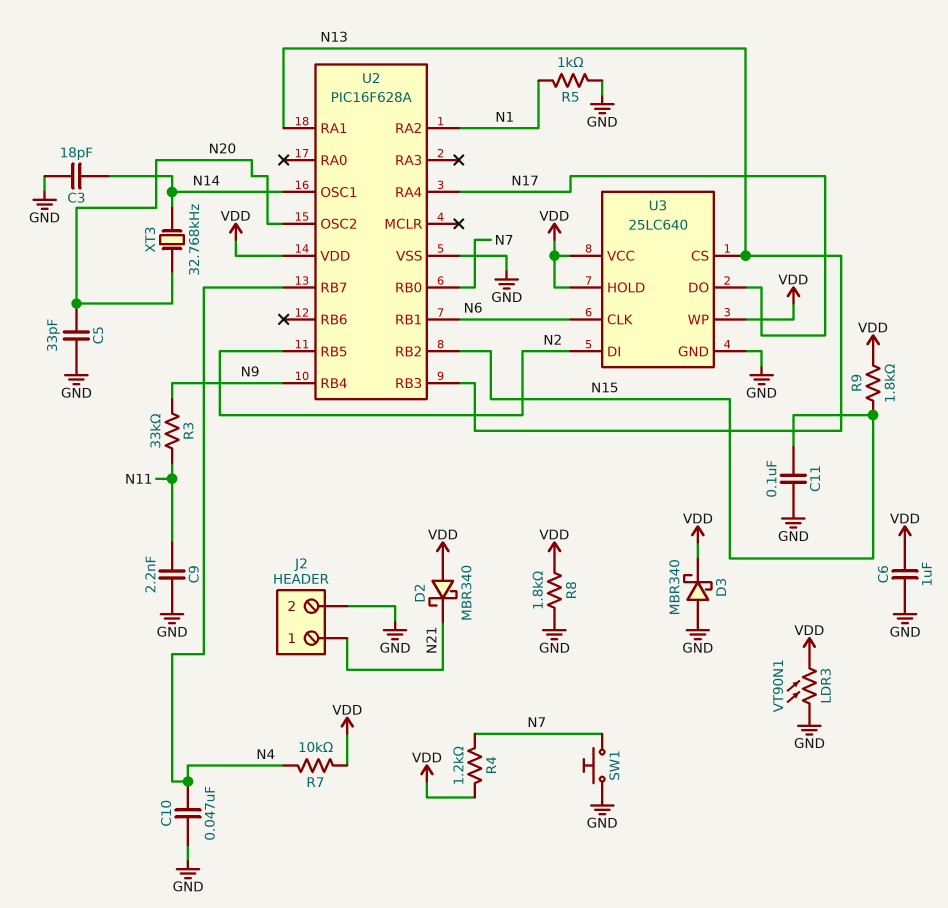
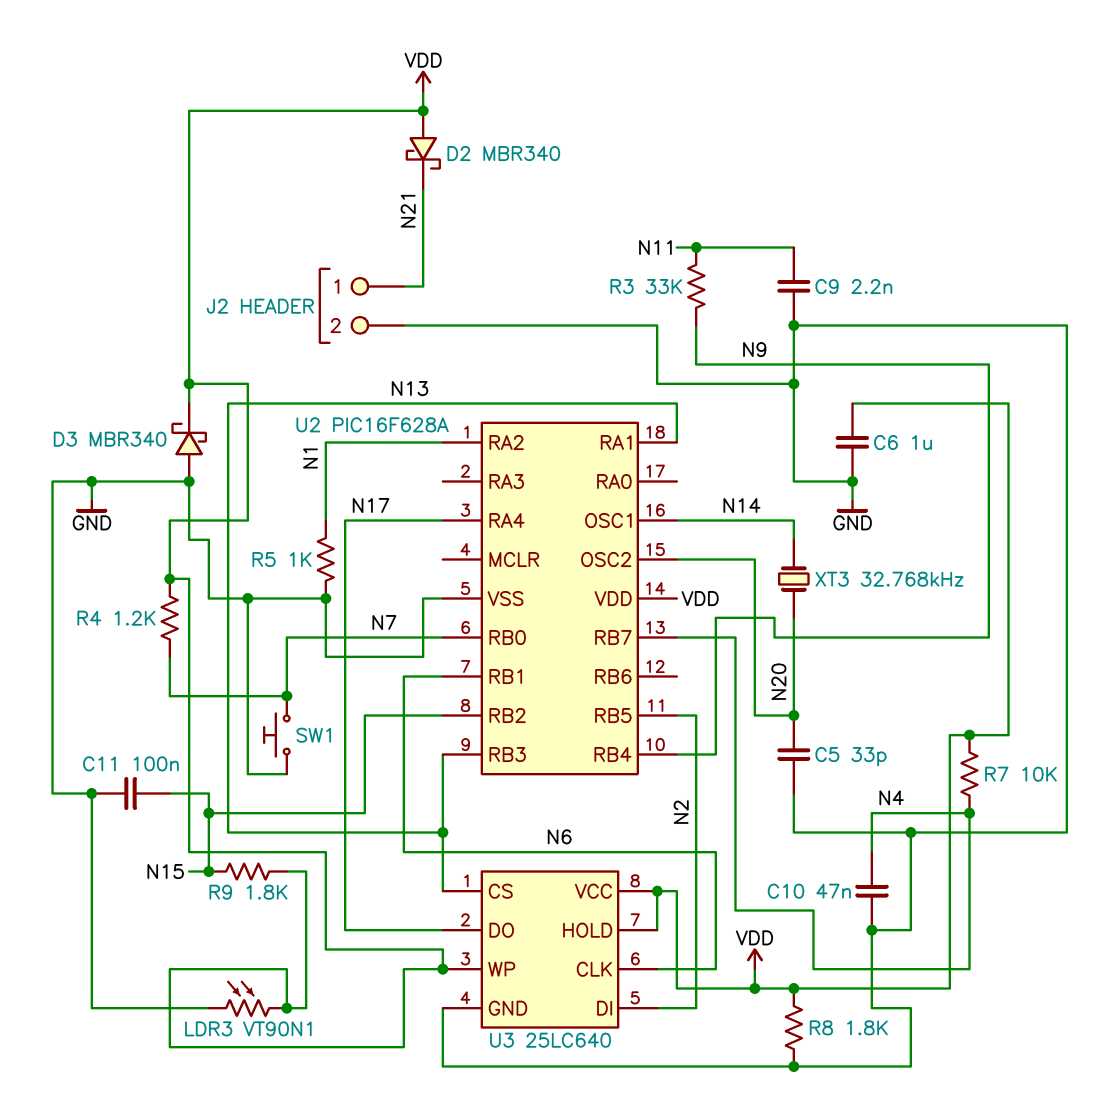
C3: 18pF (GND, N14) -> none

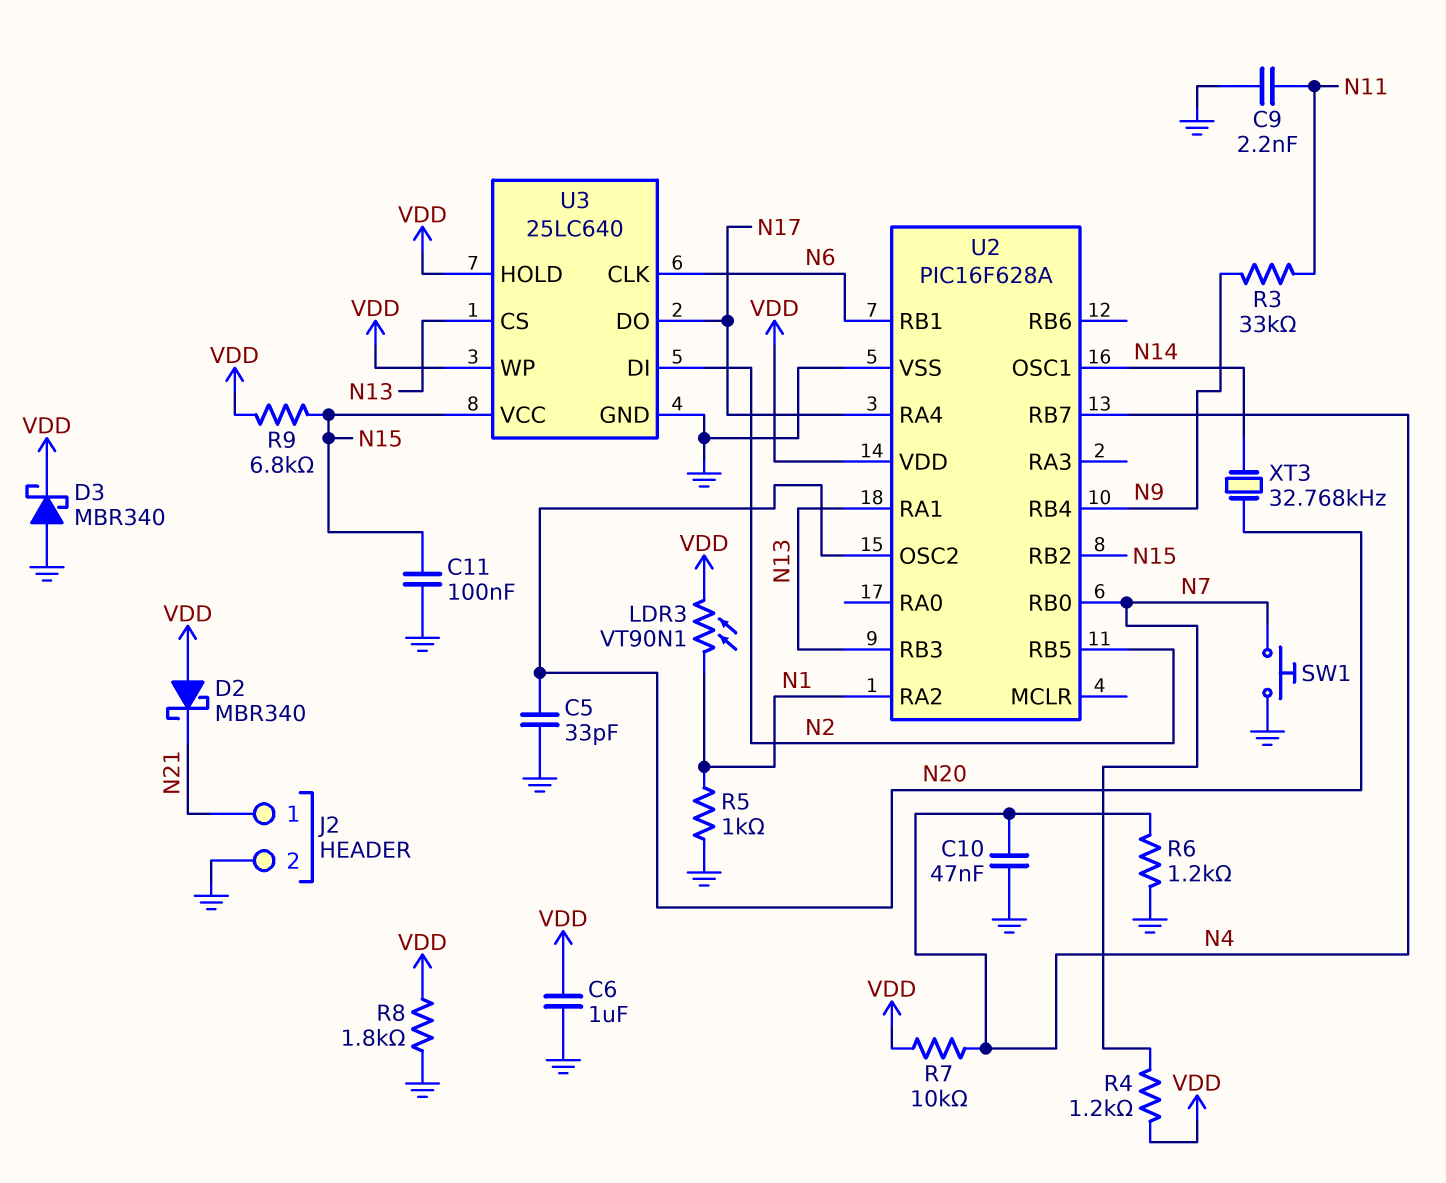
LDR3: VT90N1 (GND, VDD) -> VT90N1 (N1, VDD)
R6: none -> 1.2k (GND, N4)
R9: 1.8k (N15, VDD) -> 6.8k (N15, VDD)
U3 pin VCC: VDD -> N15

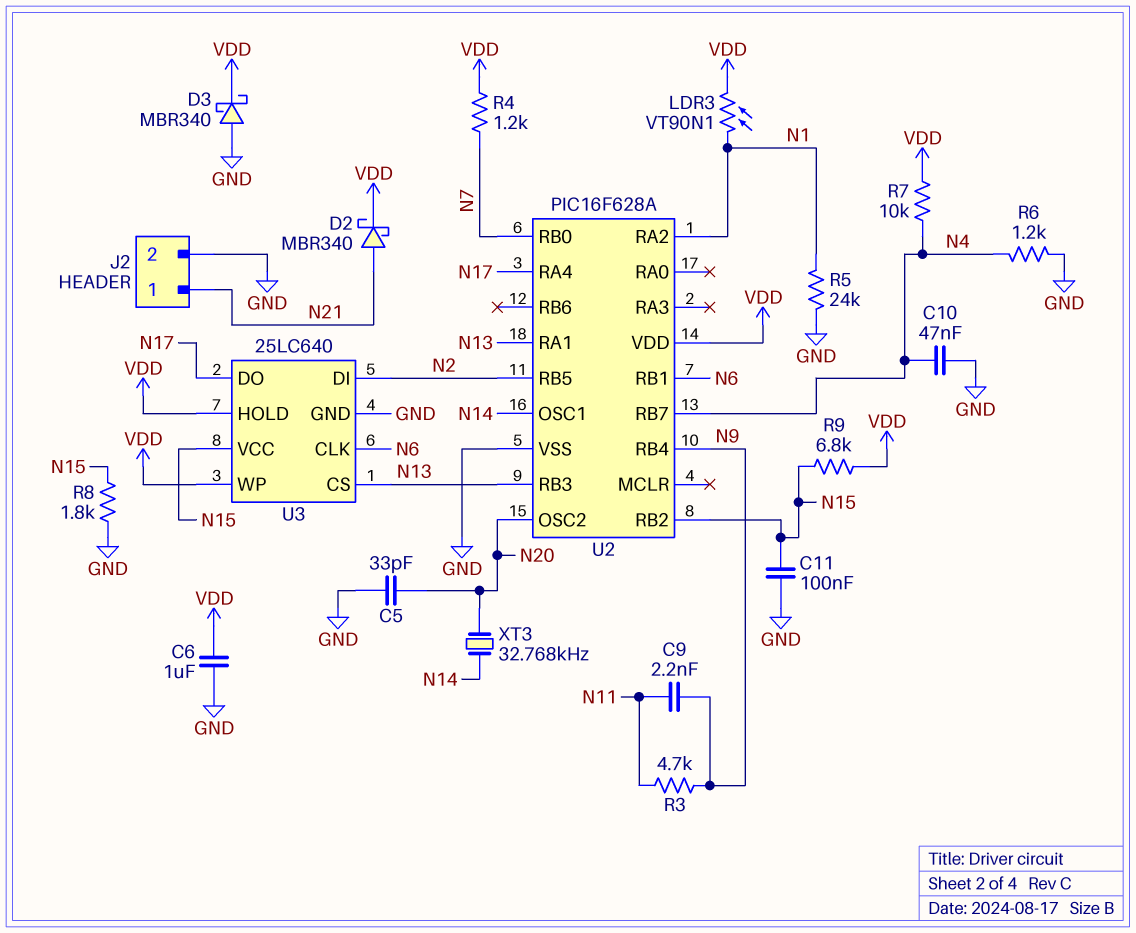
C9: 2.2nF (GND, N11) -> 2.2nF (N9, N11)
D2: schottky MBR340 (A VDD, K N21) -> schottky MBR340 (A N21, K VDD)
R3: 33k (N9, N11) -> 4.7k (N9, N11)
R5: 1k (GND, N1) -> 24k (GND, N1)
R8: 1.8k (GND, VDD) -> 1.8k (GND, N15)
SW1: button (GND, N7) -> none

